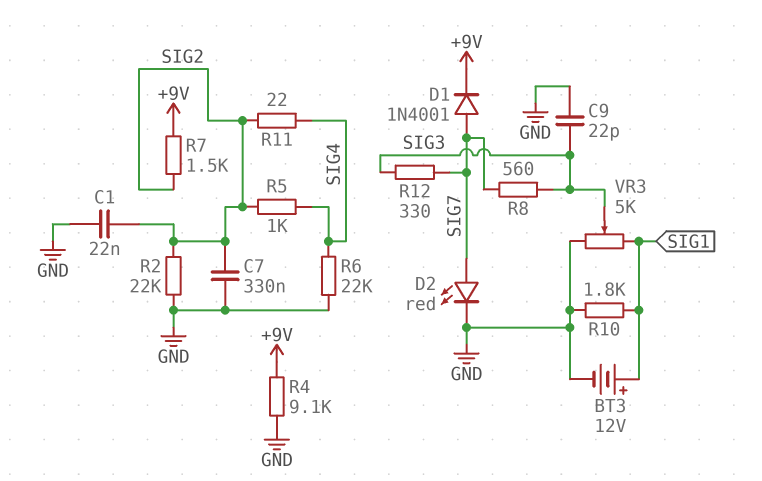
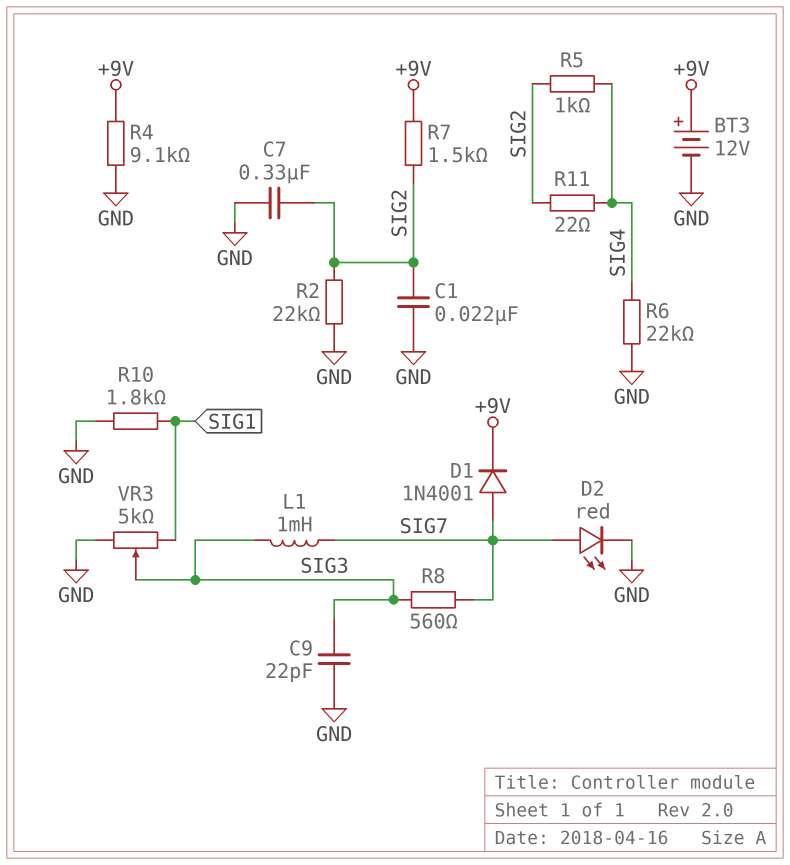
BT3: 12V (plus SIG1, minus GND) -> 12V (plus +9V, minus GND)
L1: none -> 1mH (SIG3, SIG7)
R12: 330 (SIG3, SIG7) -> none

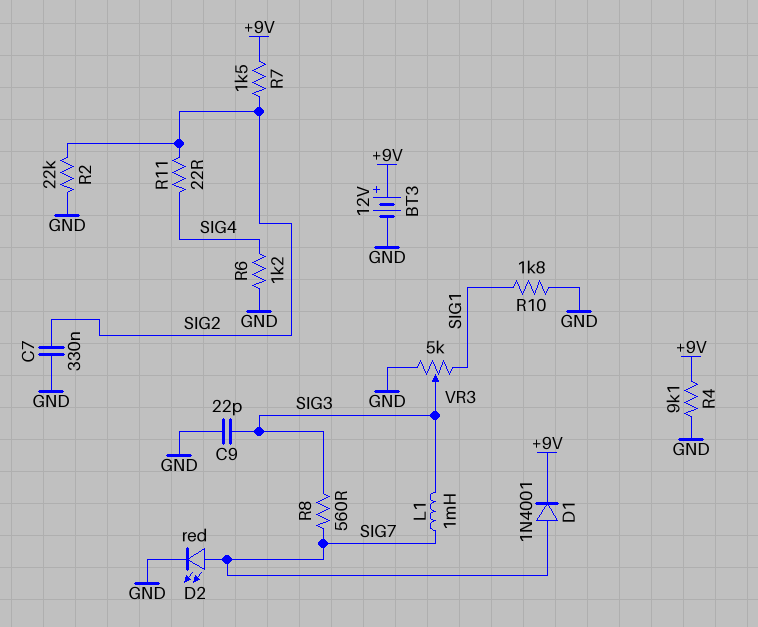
C1: 22nF (GND, SIG2) -> none
R5: 1k (SIG2, SIG4) -> none
R6: 22k (GND, SIG4) -> 1.2k (GND, SIG4)

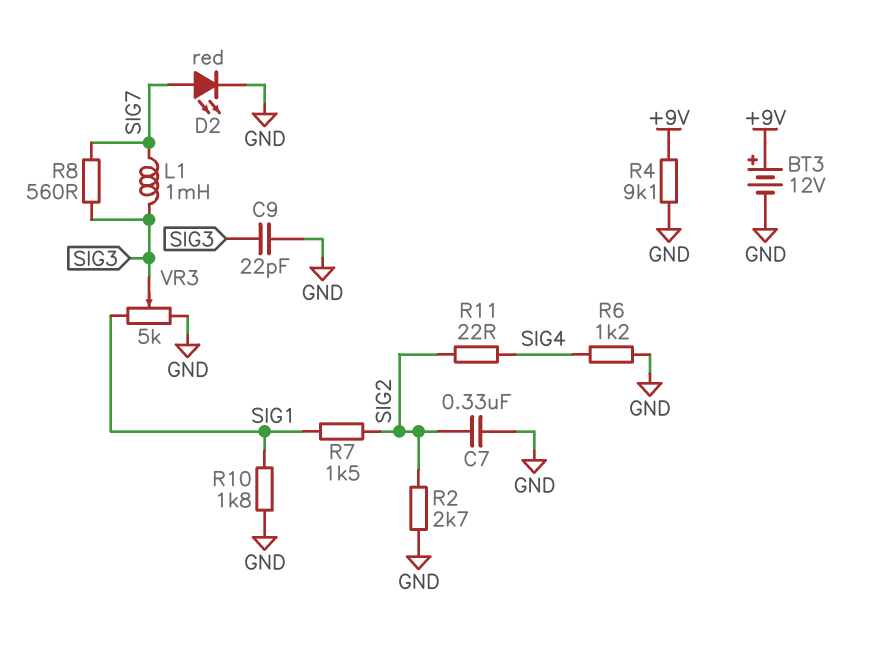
D1: diode 1N4001 (A SIG7, K +9V) -> none
R2: 22k (GND, SIG2) -> 2.7k (GND, SIG2)
R7: 1.5k (+9V, SIG2) -> 1.5k (SIG1, SIG2)

